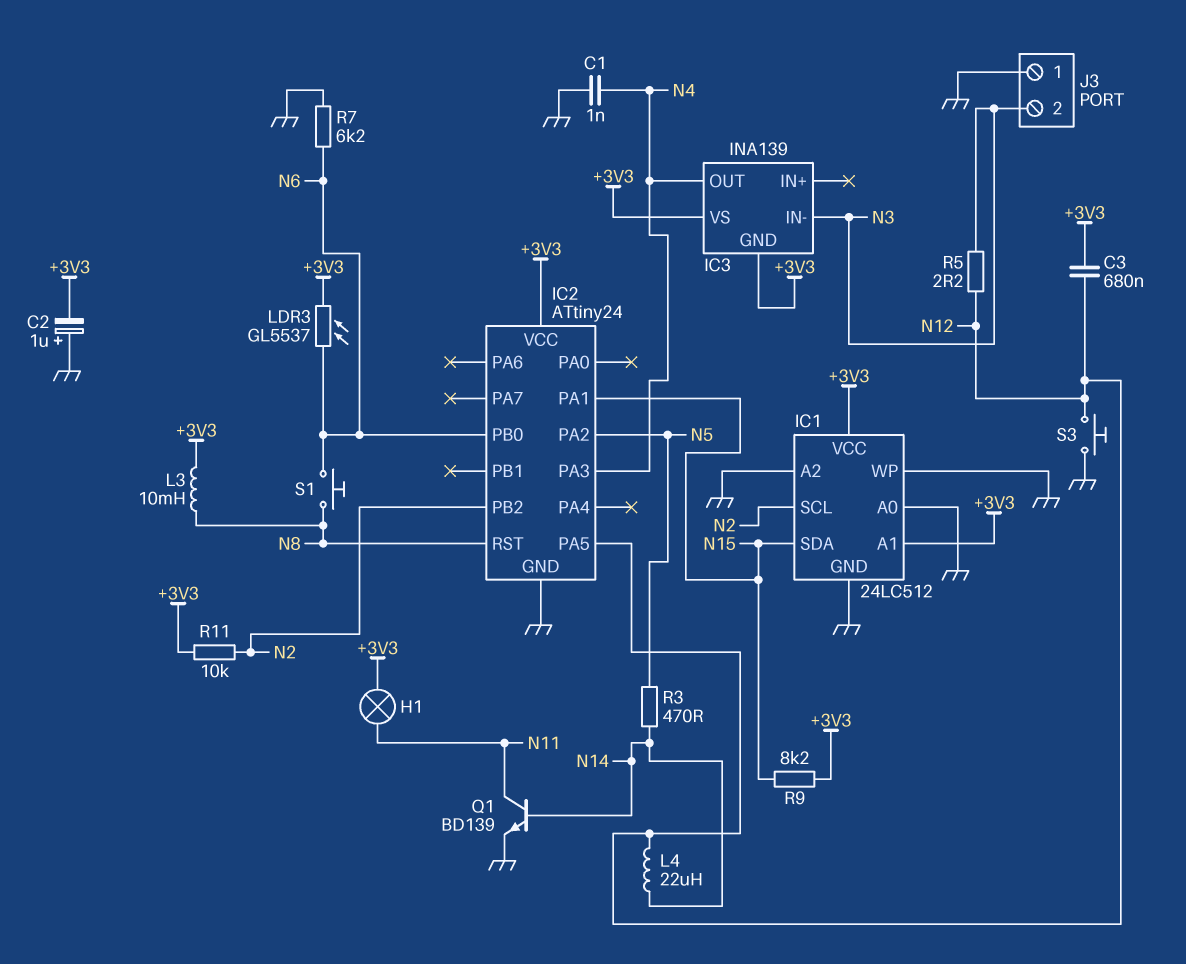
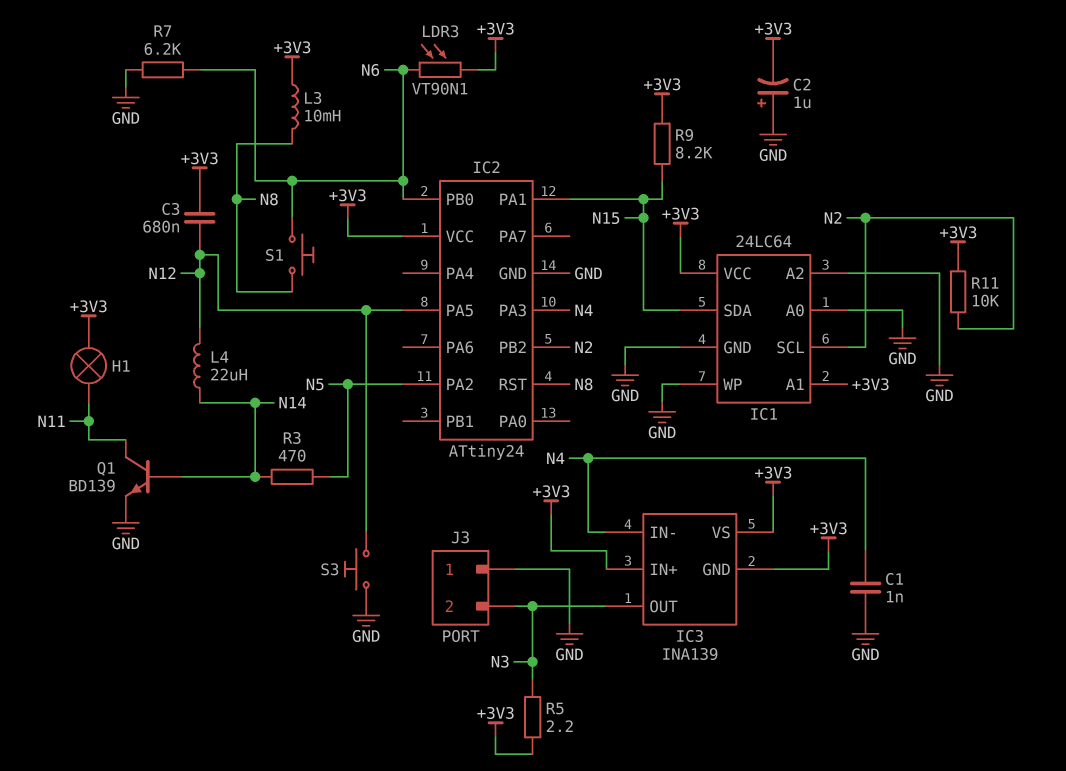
IC1: 24LC512 -> 24LC64
IC3 pin IN+: none -> +3V3
IC3 pin IN-: N3 -> N4
IC3 pin OUT: N4 -> N3
LDR3: GL5537 (+3V3, N6) -> VT90N1 (+3V3, N6)
R5: 2.2 (N3, N12) -> 2.2 (+3V3, N3)

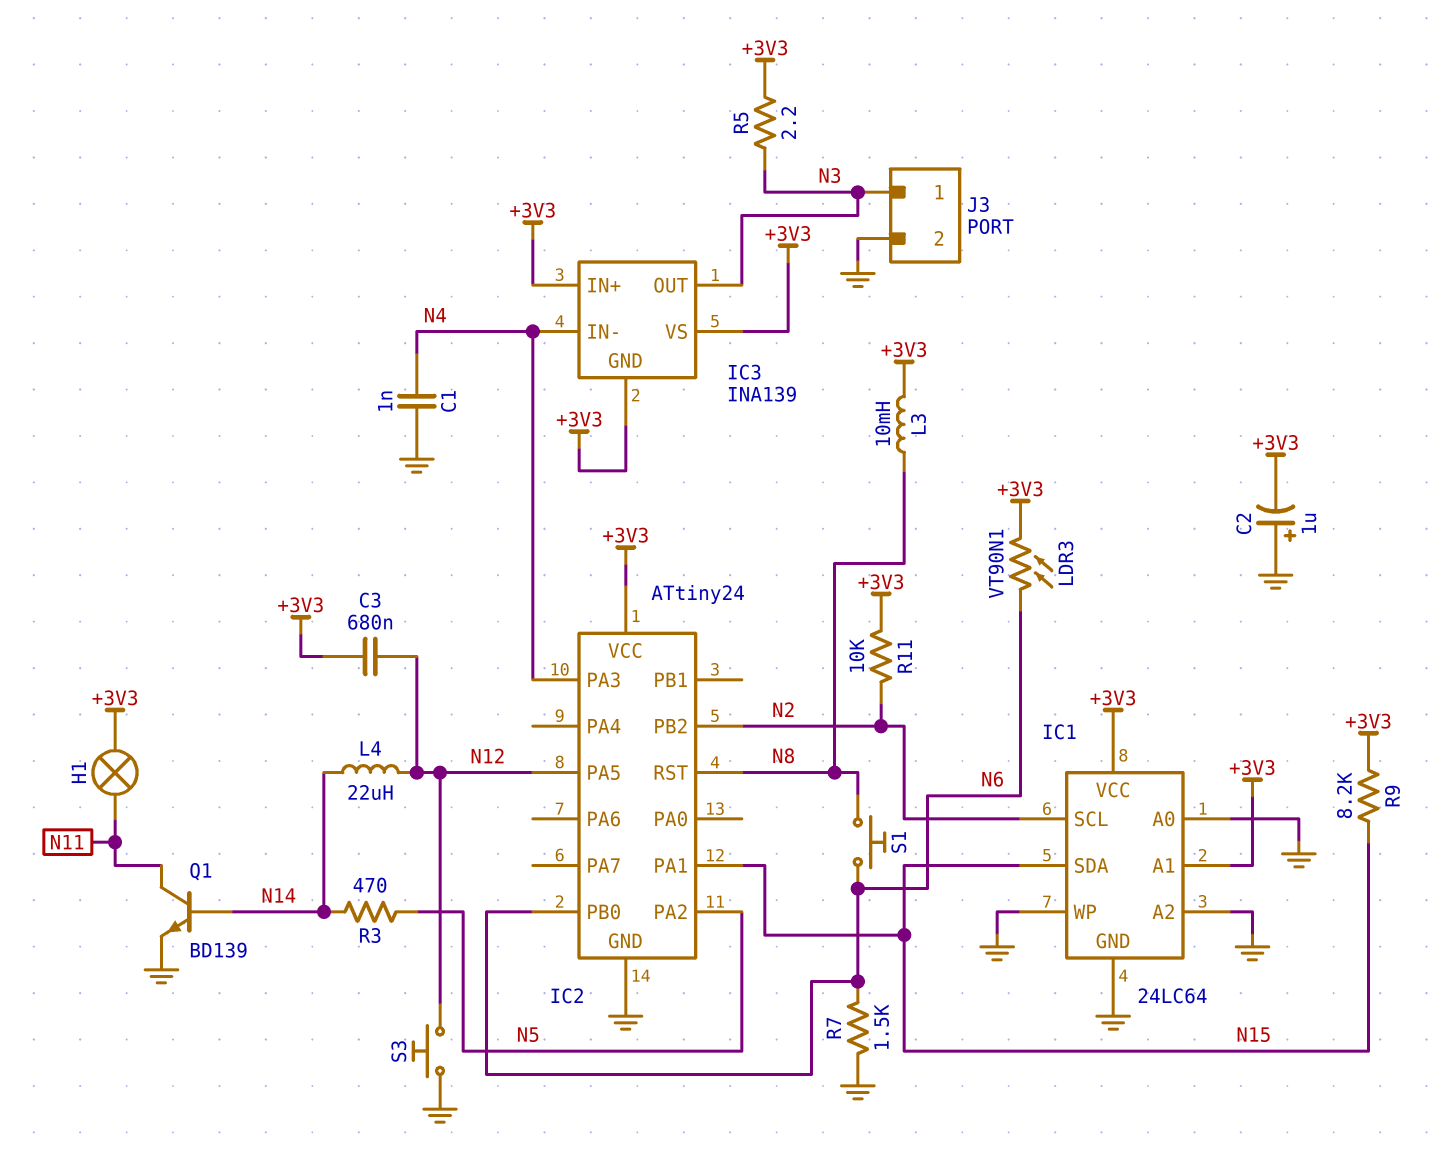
J3 pin 1: GND -> N3
J3 pin 2: N3 -> GND
R7: 6.2k (GND, N6) -> 1.5k (GND, N6)

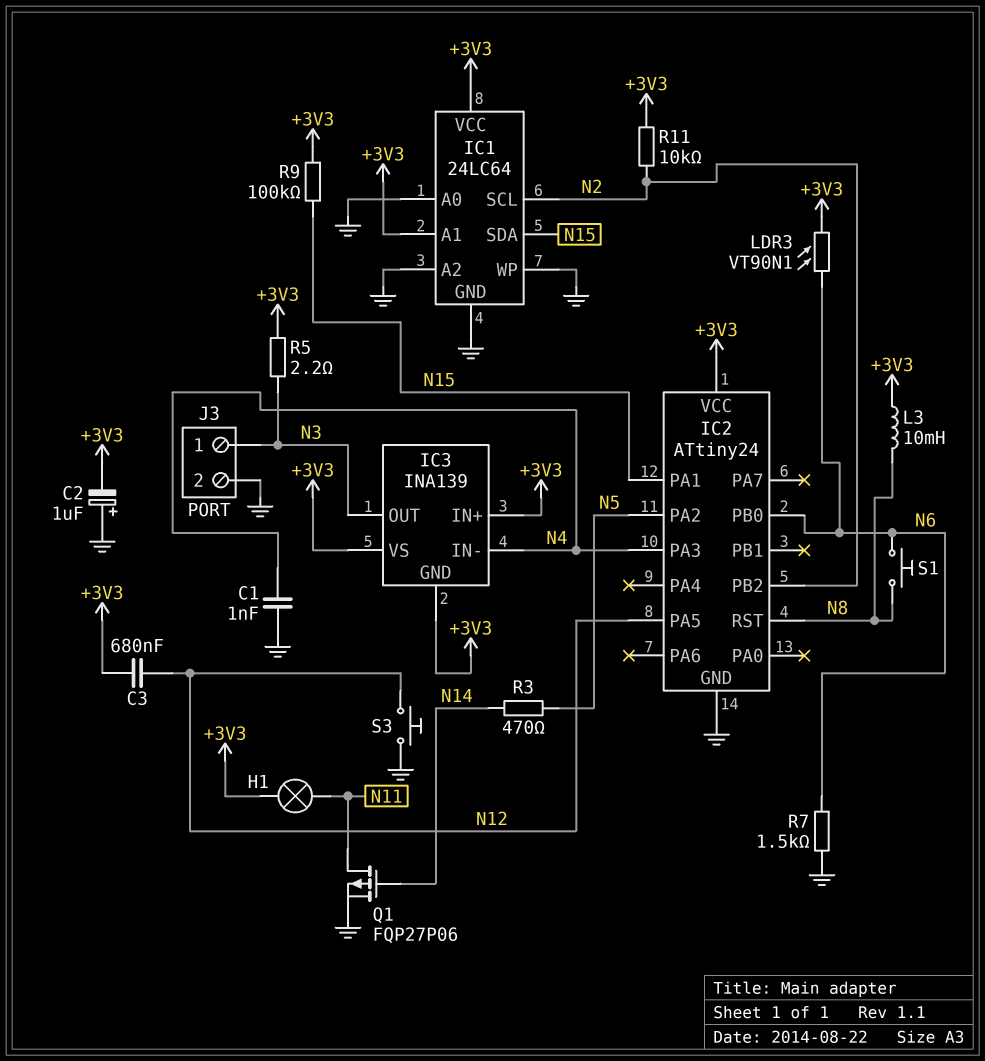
L4: 22uH (N12, N14) -> none
Q1: NPN BD139 (B N14, C N11, E GND) -> PMOS FQP27P06 (G N14, D N11, S GND)
R9: 8.2k (+3V3, N15) -> 100k (+3V3, N15)

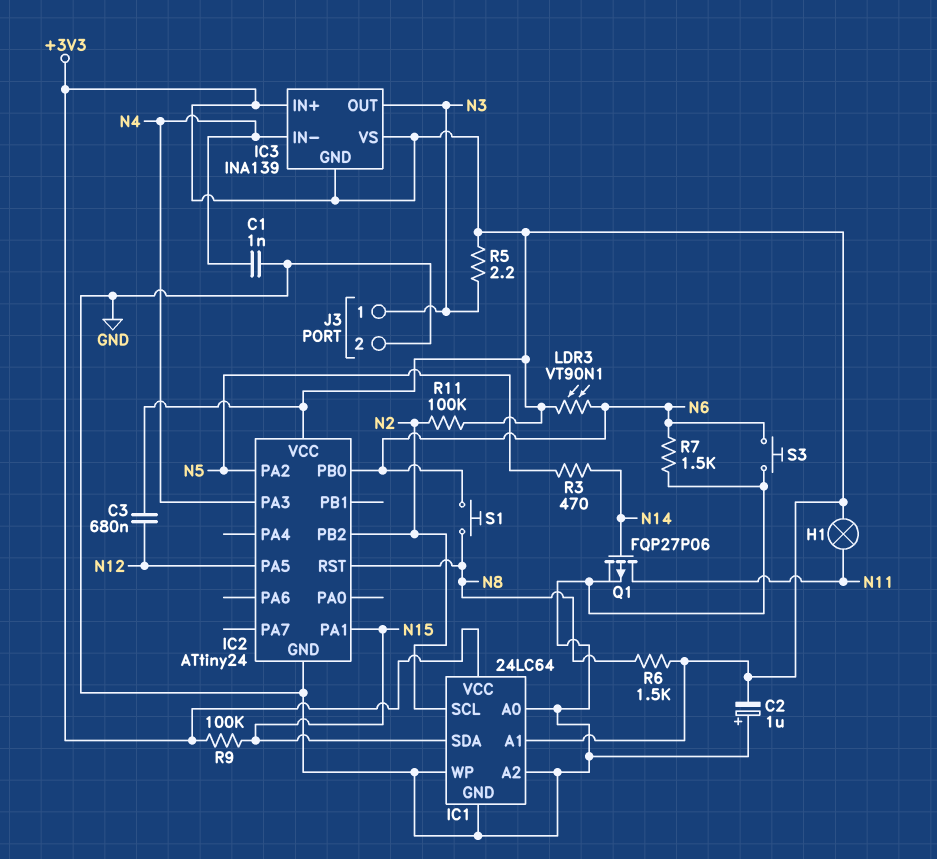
L3: 10mH (+3V3, N8) -> none
R6: none -> 1.5k (+3V3, N8)
R11: 10k (+3V3, N2) -> 100k (+3V3, N2)
S3: button (GND, N12) -> button (GND, N6)

